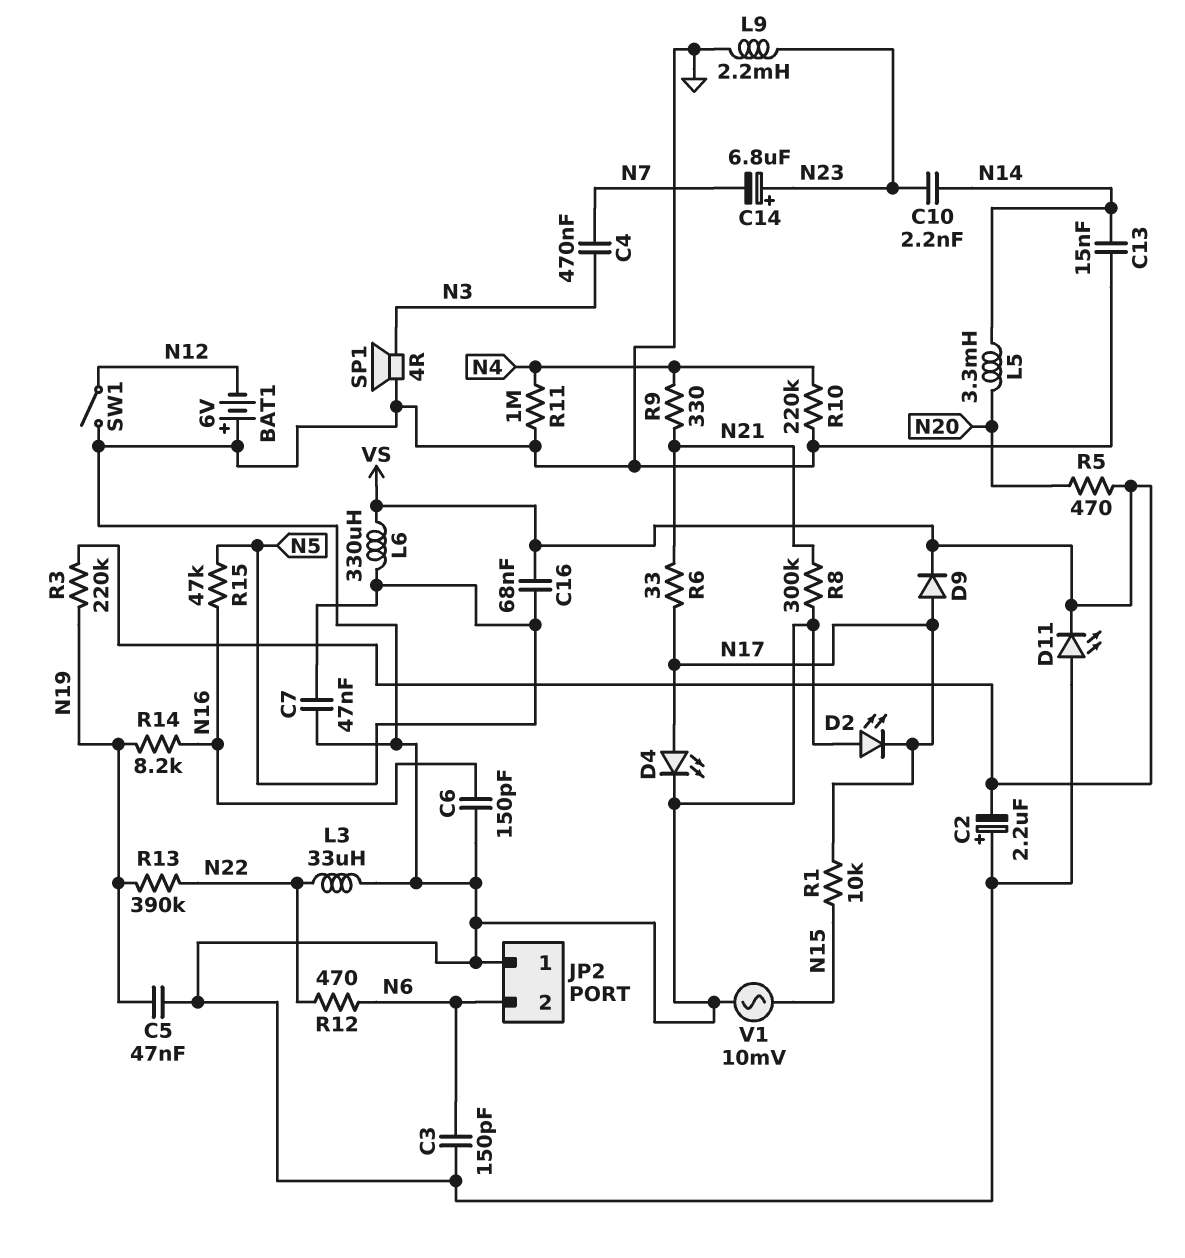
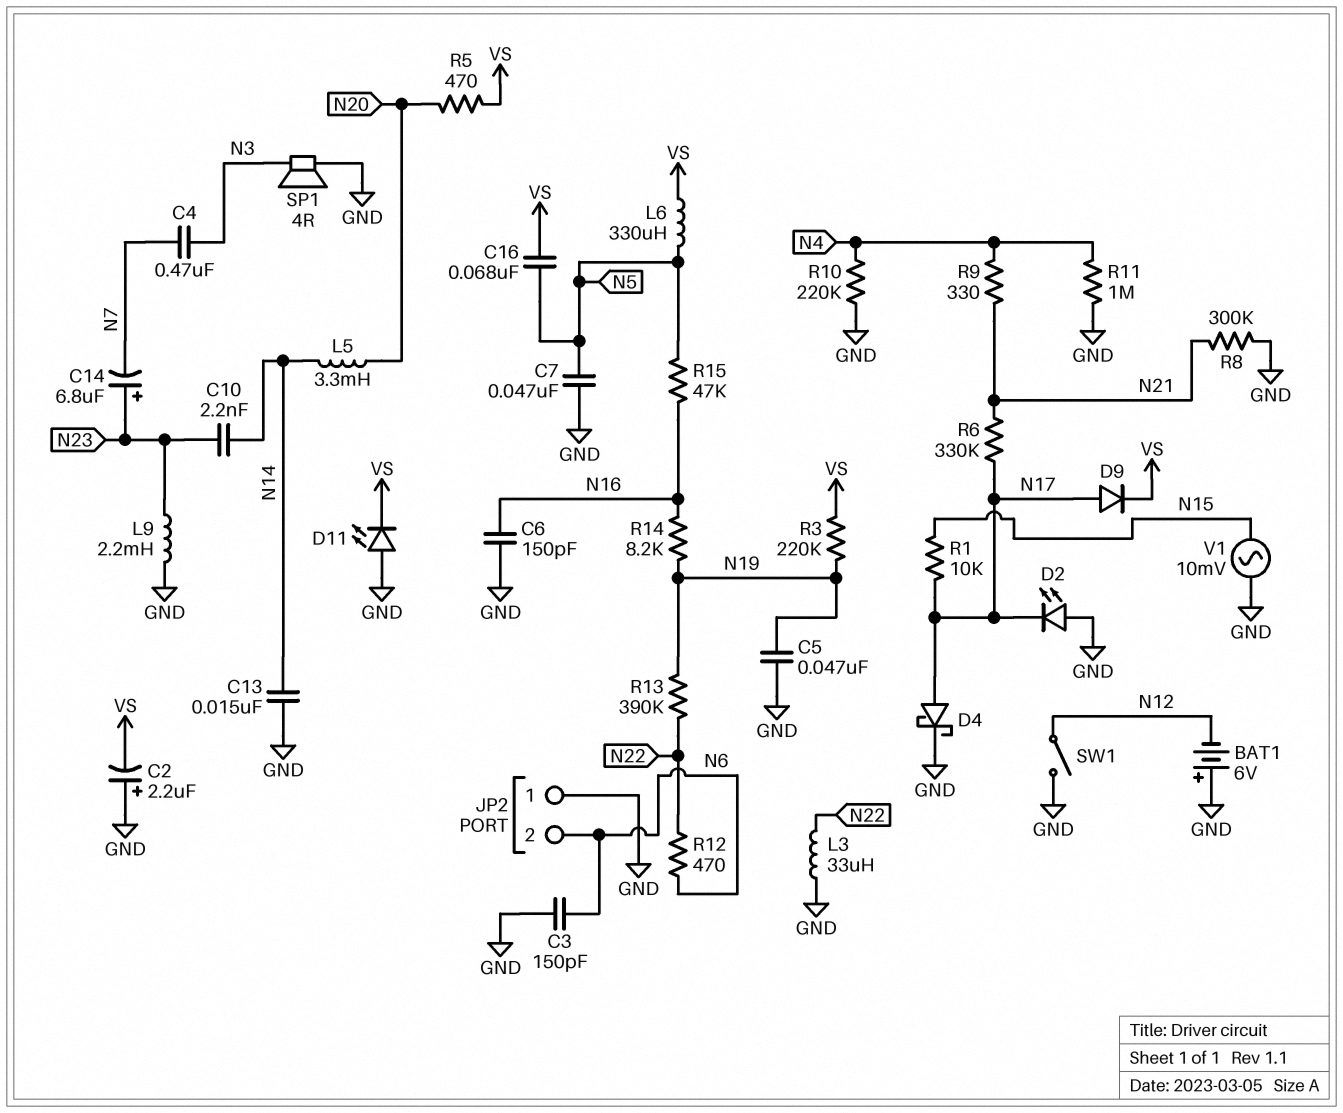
D4: LED (A N17, K GND) -> schottky (A N17, K GND)
R6: 33 (N17, N21) -> 330k (N17, N21)

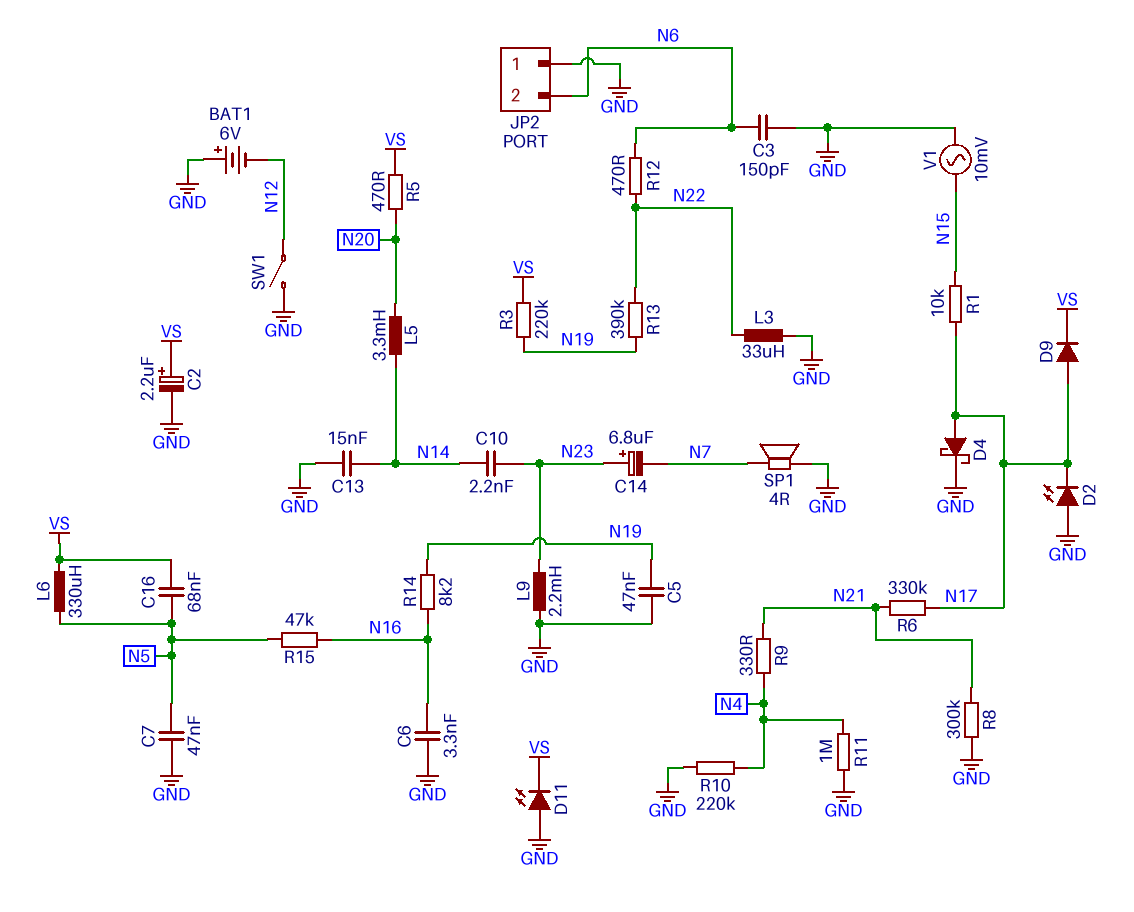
C2: 2.2uF (plus GND, minus VS) -> 2.2uF (plus VS, minus GND)
C4: 470nF (N3, N7) -> none
C6: 150pF (GND, N16) -> 3.3nF (GND, N16)
SP1: speaker 4R (GND, N3) -> speaker 4R (GND, N7)

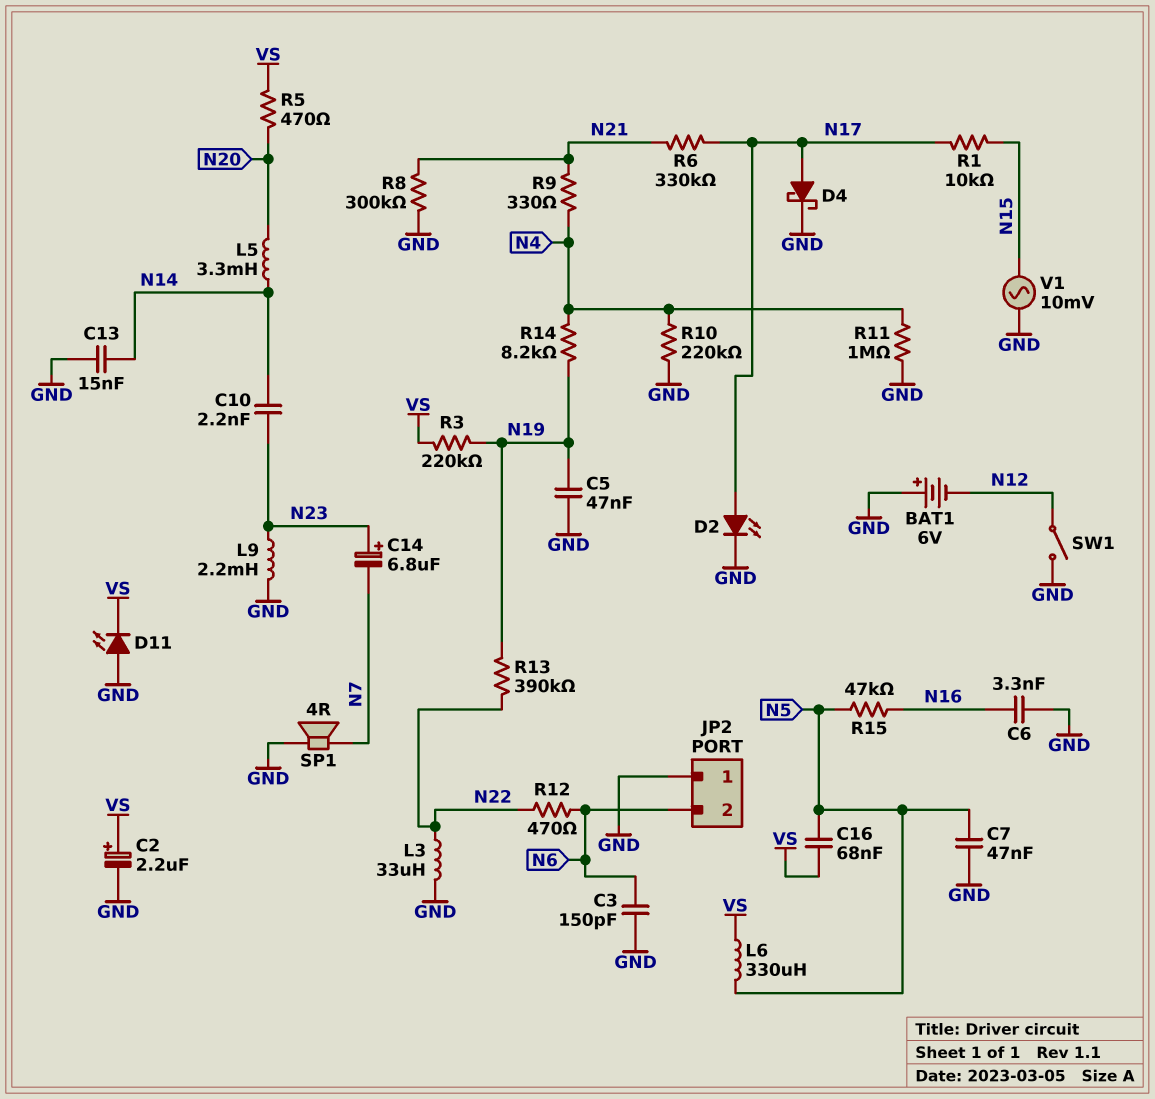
D2: LED (A GND, K N17) -> LED (A N17, K GND)
D9: diode (A N17, K VS) -> none
R14: 8.2k (N16, N19) -> 8.2k (N4, N19)

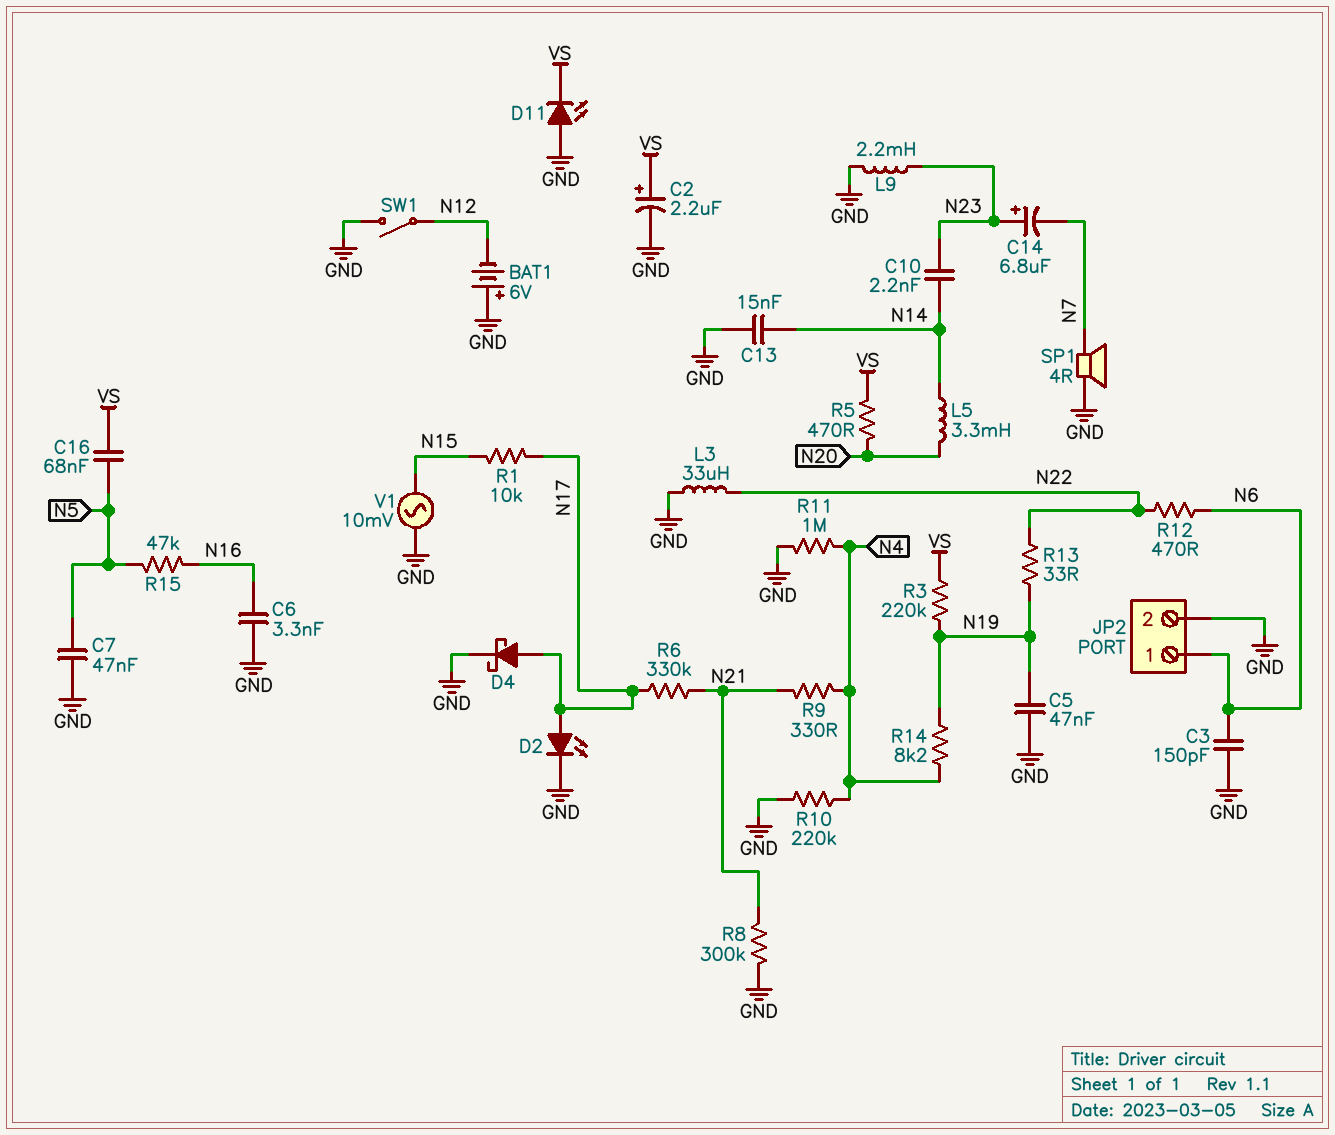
JP2 pin 1: GND -> N6
JP2 pin 2: N6 -> GND
L6: 330uH (N5, VS) -> none
R13: 390k (N19, N22) -> 33 (N19, N22)

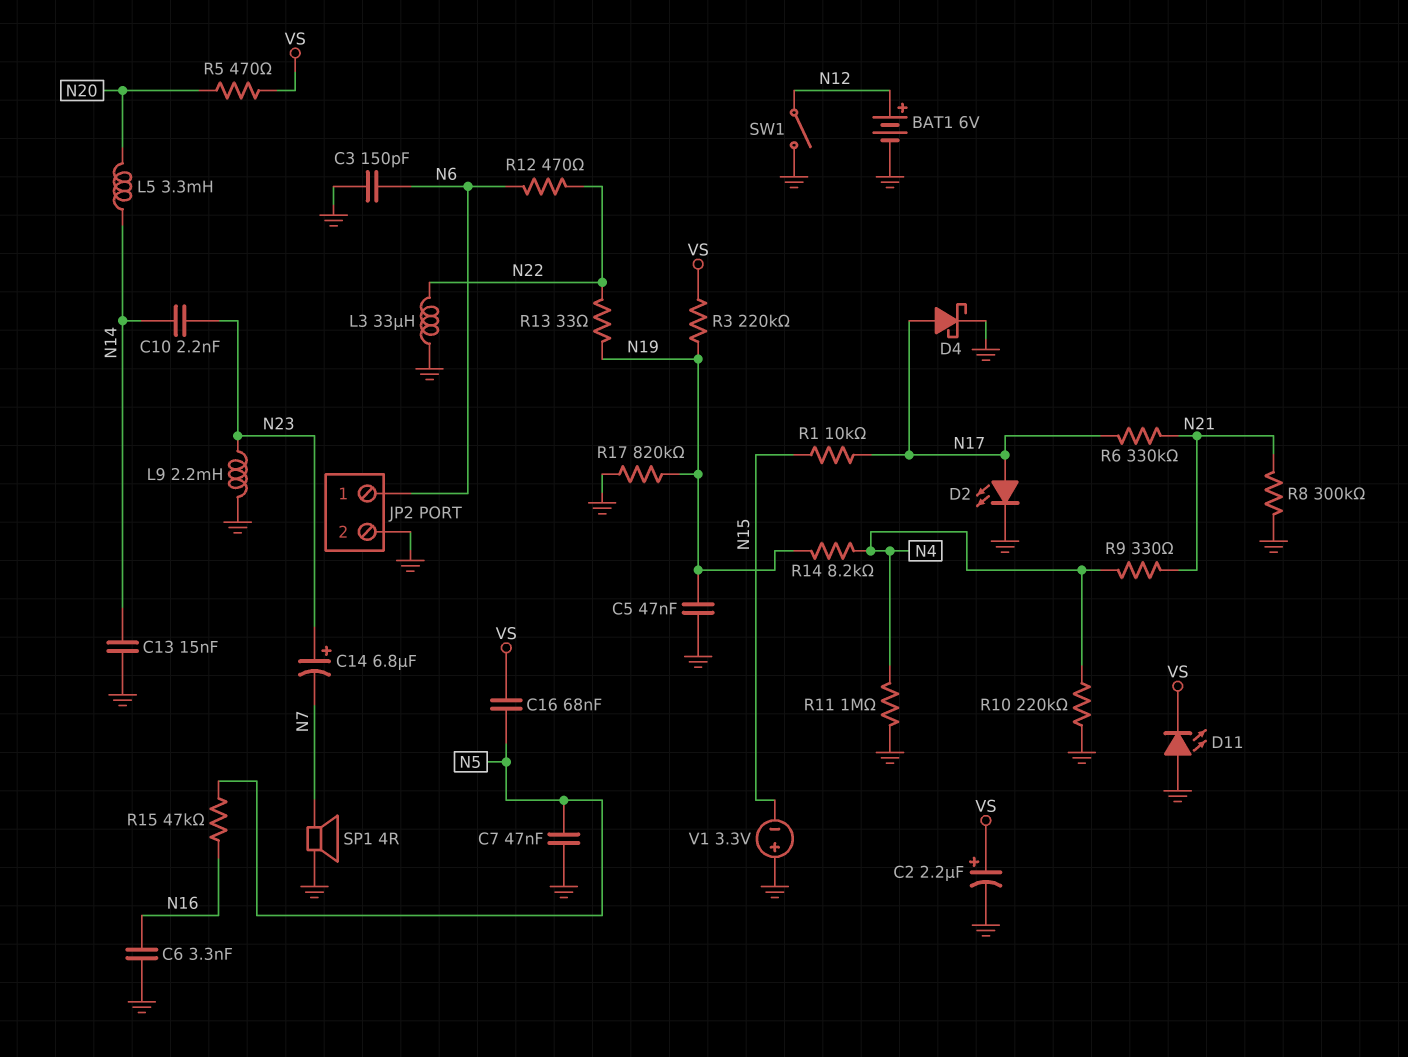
BAT1: 6V (plus GND, minus N12) -> 6V (plus N12, minus GND)
R17: none -> 820k (GND, N19)
V1: AC 10mV (GND, N15) -> 3.3V (plus GND, minus N15)

